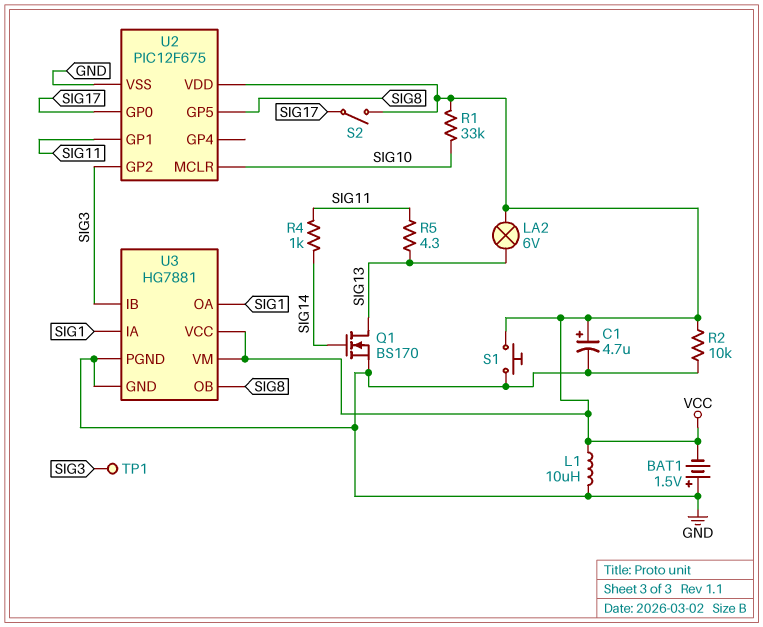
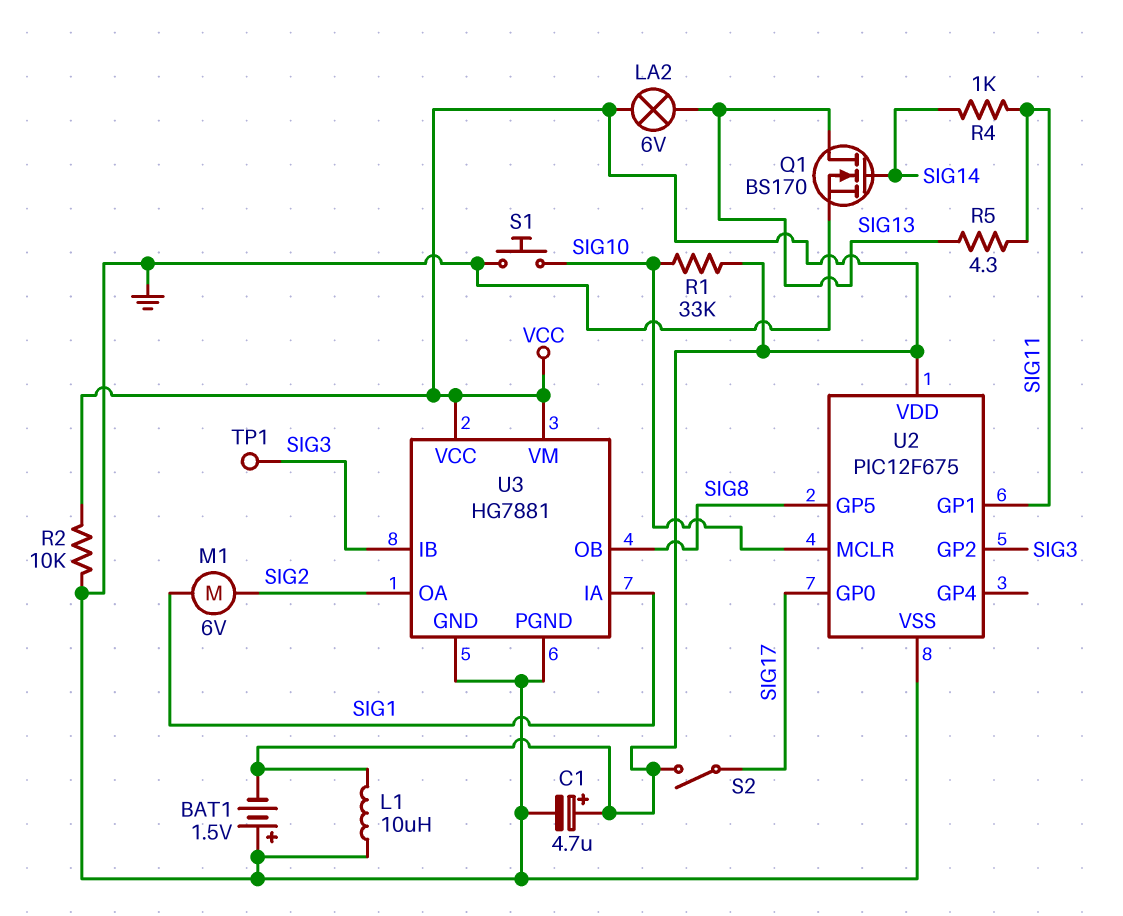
M1: none -> motor 6V (SIG1, SIG2)
S1: button (GND, VCC) -> button (GND, SIG10)
U3 pin OA: SIG1 -> SIG2

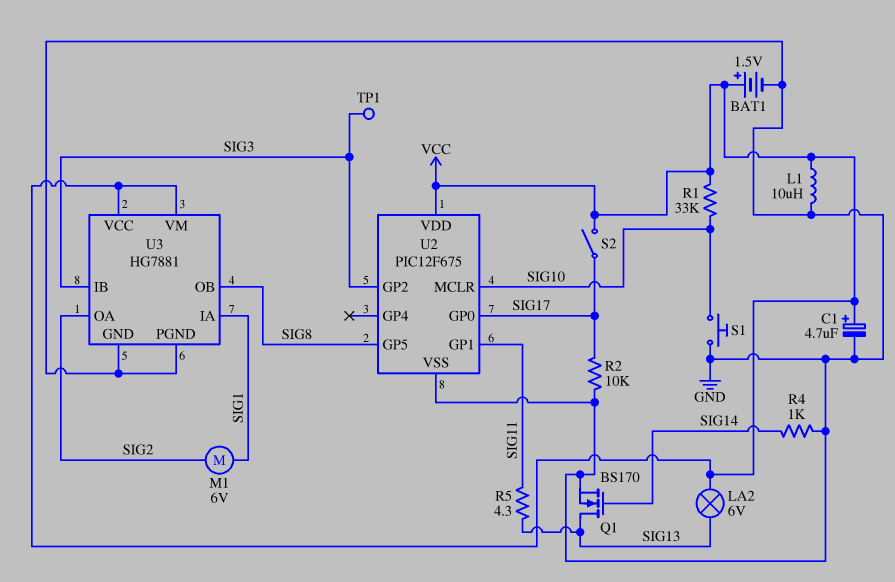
BAT1: 1.5V (plus GND, minus VCC) -> 1.5V (plus VCC, minus GND)
R2: 10k (GND, VCC) -> 10k (GND, SIG17)
R4: 1k (SIG11, SIG14) -> 1k (GND, SIG14)

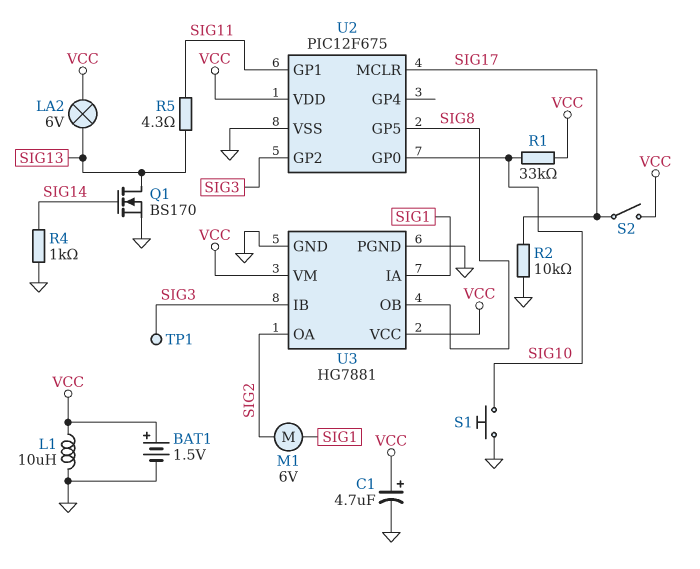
U2 pin GP0: SIG17 -> SIG10
U2 pin MCLR: SIG10 -> SIG17

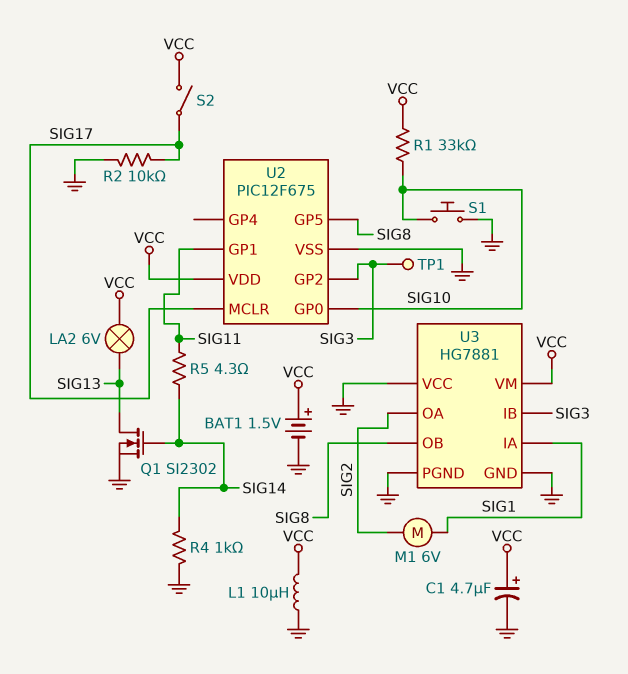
Q1: NMOS BS170 (G SIG14, D SIG13, S GND) -> NMOS SI2302 (G SIG14, D SIG13, S GND)
R5: 4.3 (SIG11, SIG13) -> 4.3 (SIG11, SIG14)
U3 pin VCC: VCC -> GND

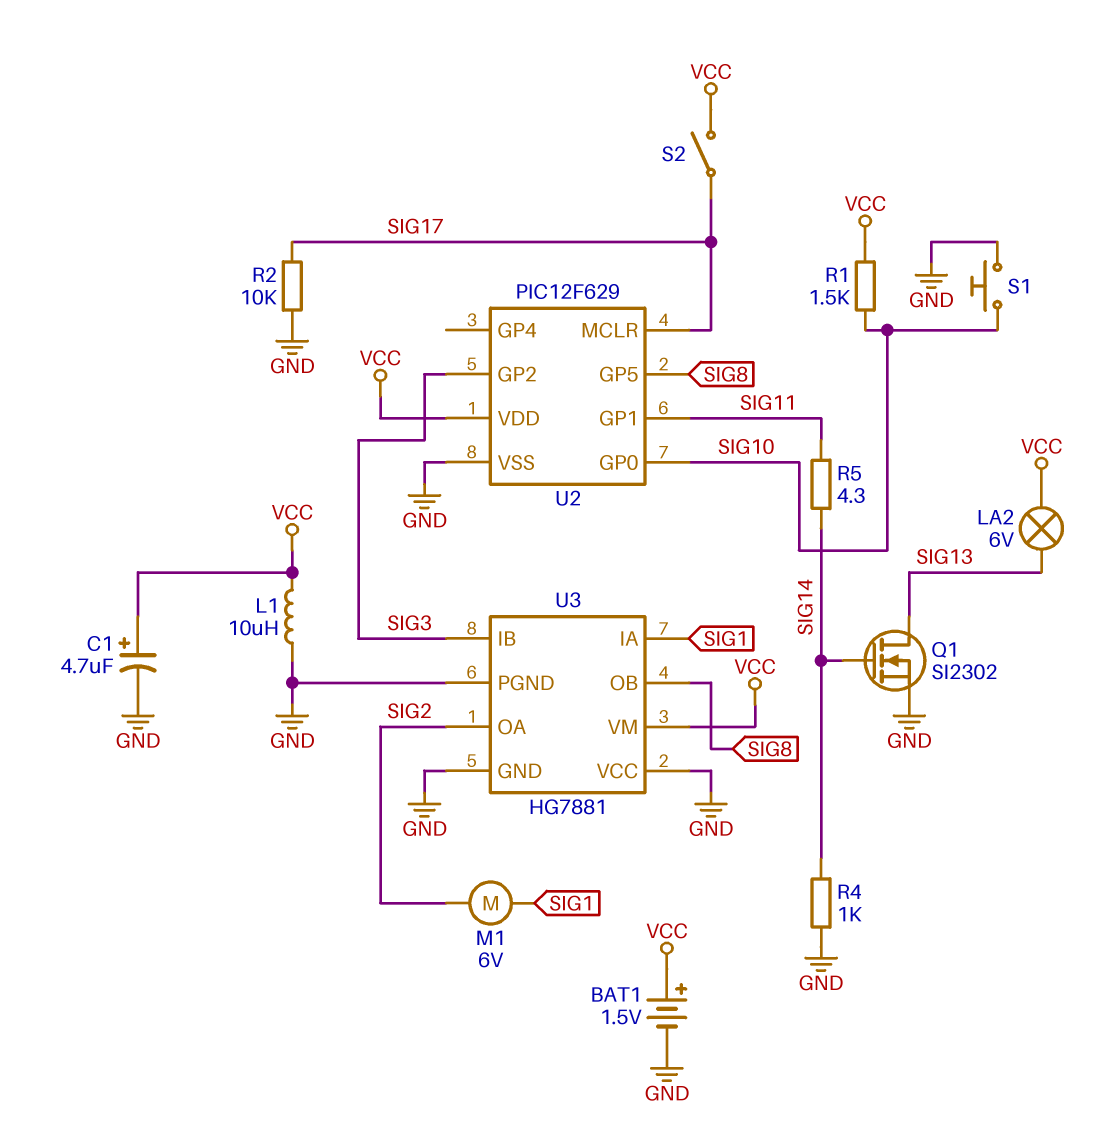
R1: 33k (SIG10, VCC) -> 1.5k (SIG10, VCC)
TP1: test point (SIG3) -> none
U2: PIC12F675 -> PIC12F629

